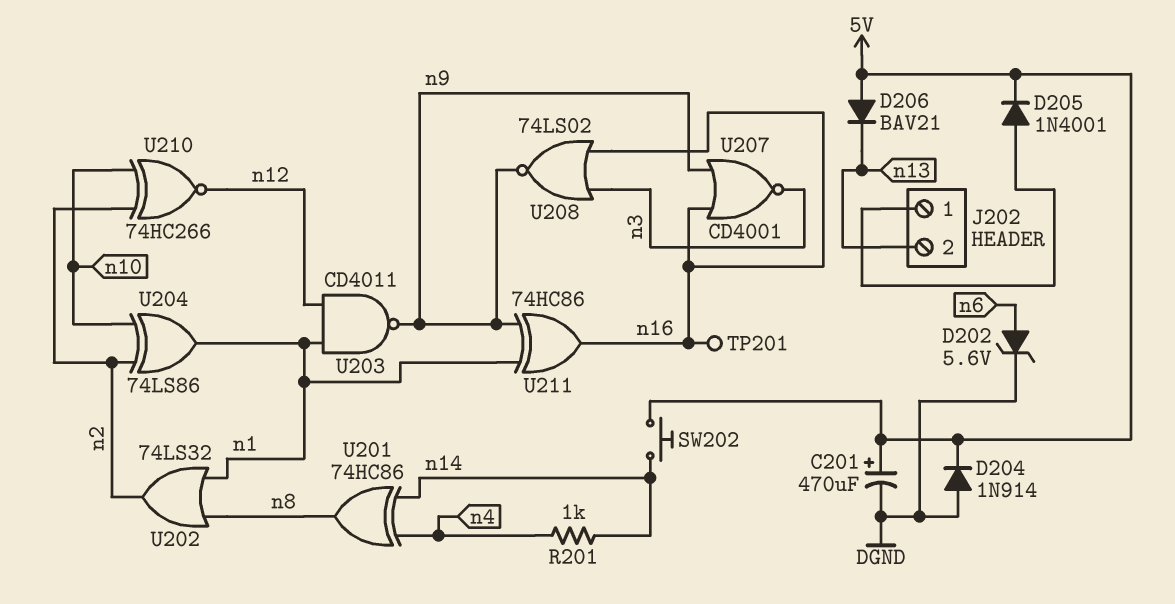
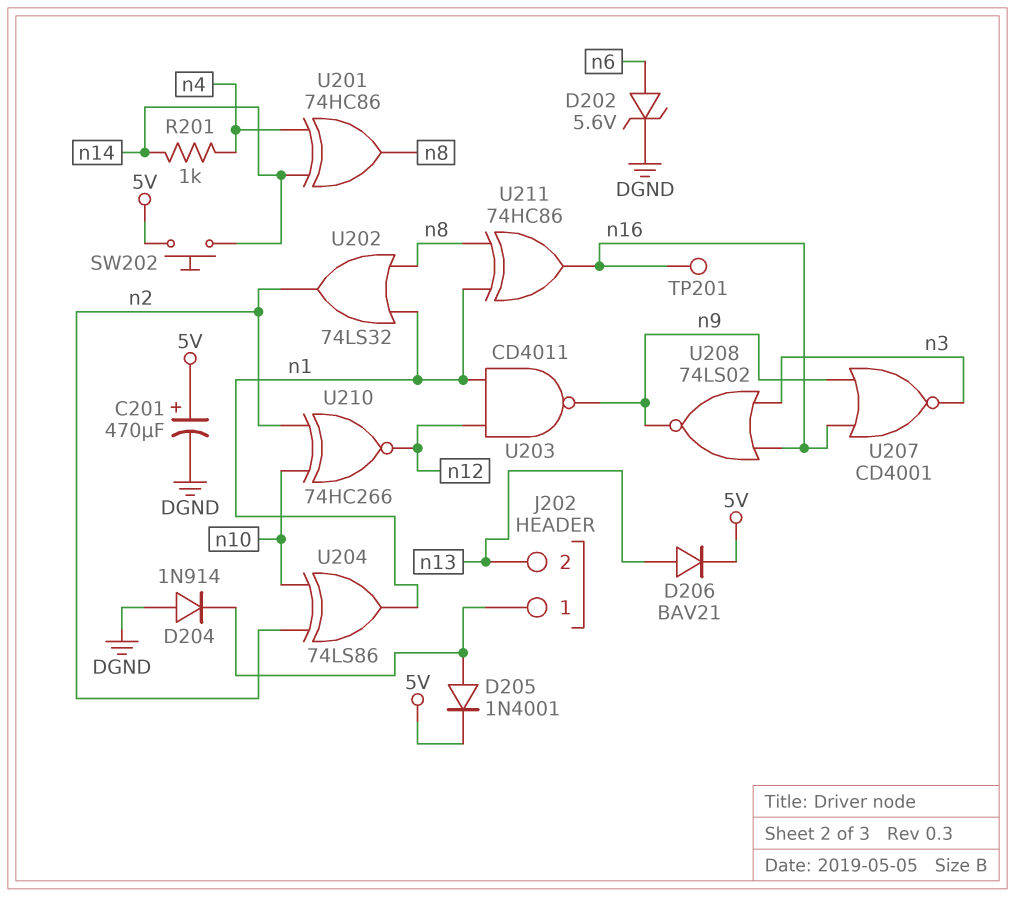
D204: diode 1N914 (A DGND, K 5V) -> diode 1N914 (A DGND, K J202/1)
D206: diode BAV21 (A 5V, K n13) -> diode BAV21 (A n13, K 5V)
U211: XOR 74HC86 (in n1, in n9, out n16) -> XOR 74HC86 (in n1, in n8, out n16)

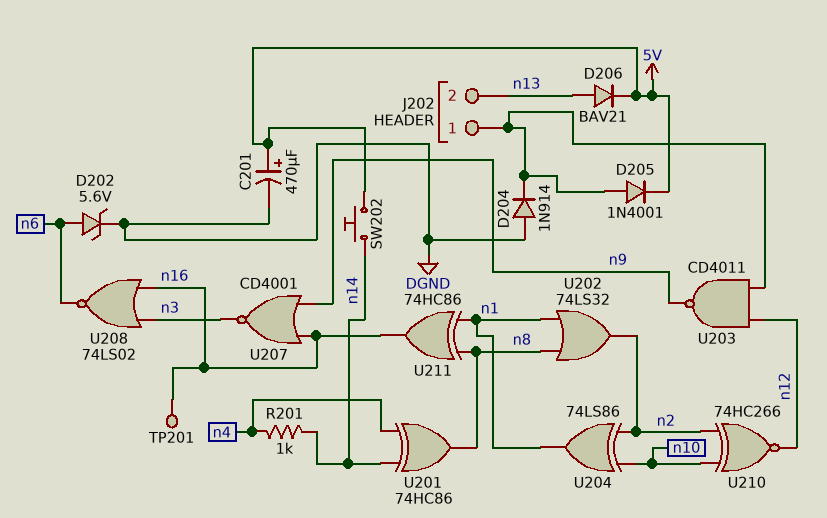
U203: NAND CD4011 (in n1, in n12, out n9) -> NAND CD4011 (in J202/1, in n12, out n9)
U208: NOR 74LS02 (in n3, in n16, out n9) -> NOR 74LS02 (in n3, in n16, out n6)

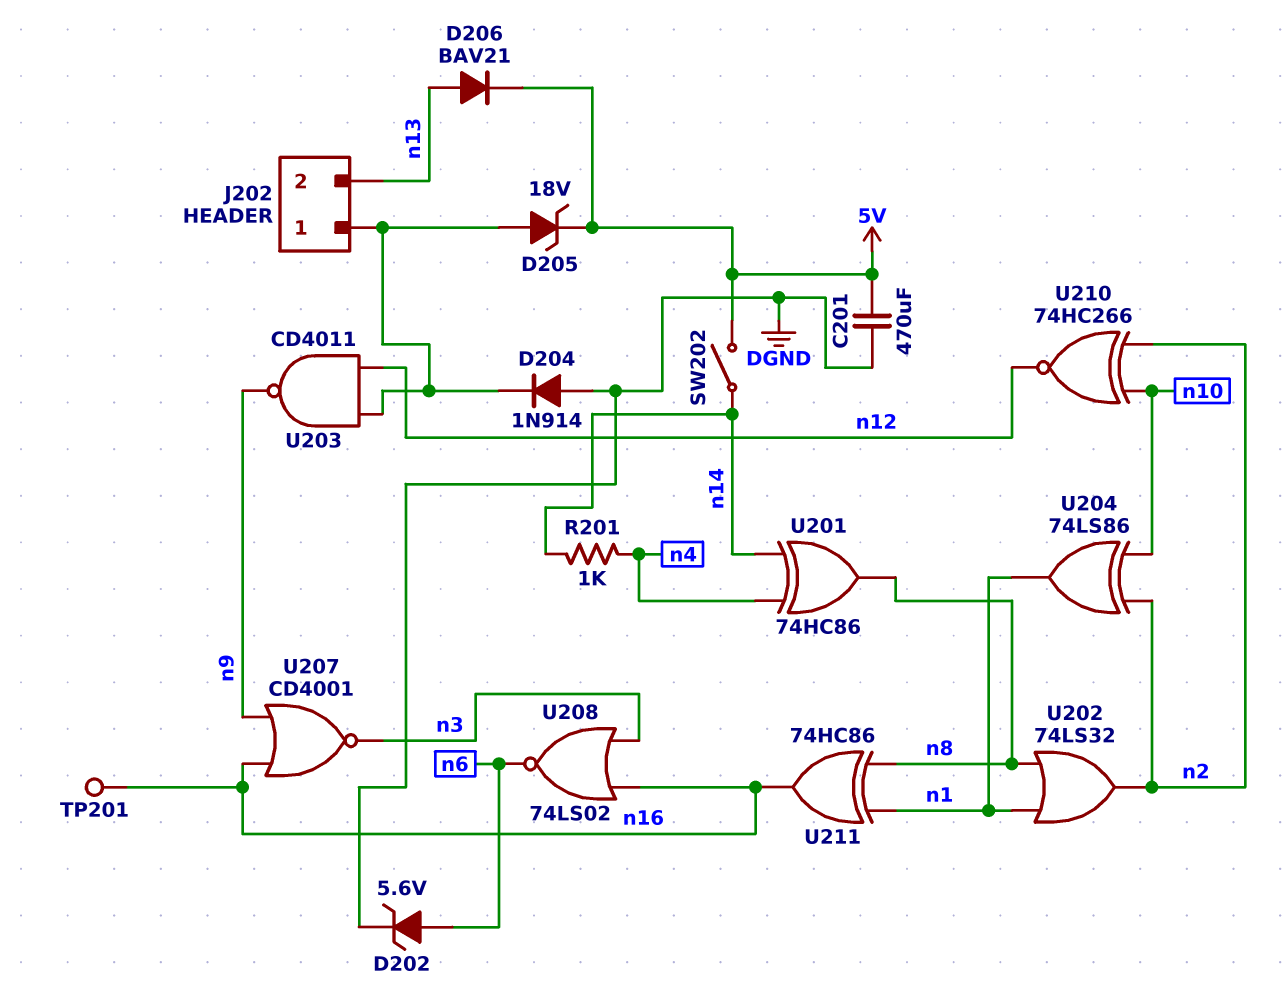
C201: 470uF (plus 5V, minus DGND) -> 470uF (5V, DGND)
D205: diode 1N4001 (A J202/1, K 5V) -> zener 18V (A J202/1, K 5V)
SW202: button (5V, n14) -> switch (5V, n14)

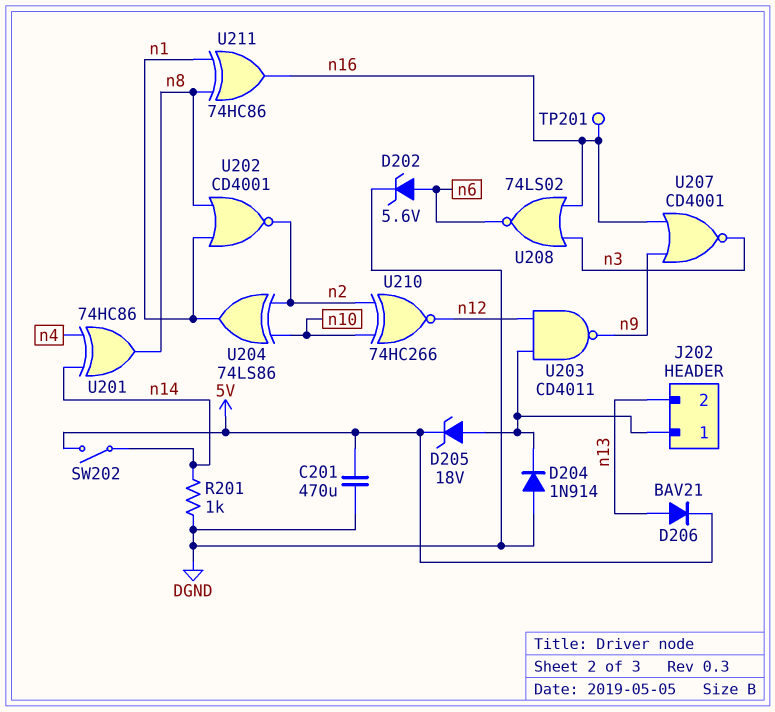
R201: 1k (n4, n14) -> 1k (DGND, n14)
U202: OR 74LS32 (in n1, in n8, out n2) -> NOR CD4001 (in n1, in n8, out n2)

